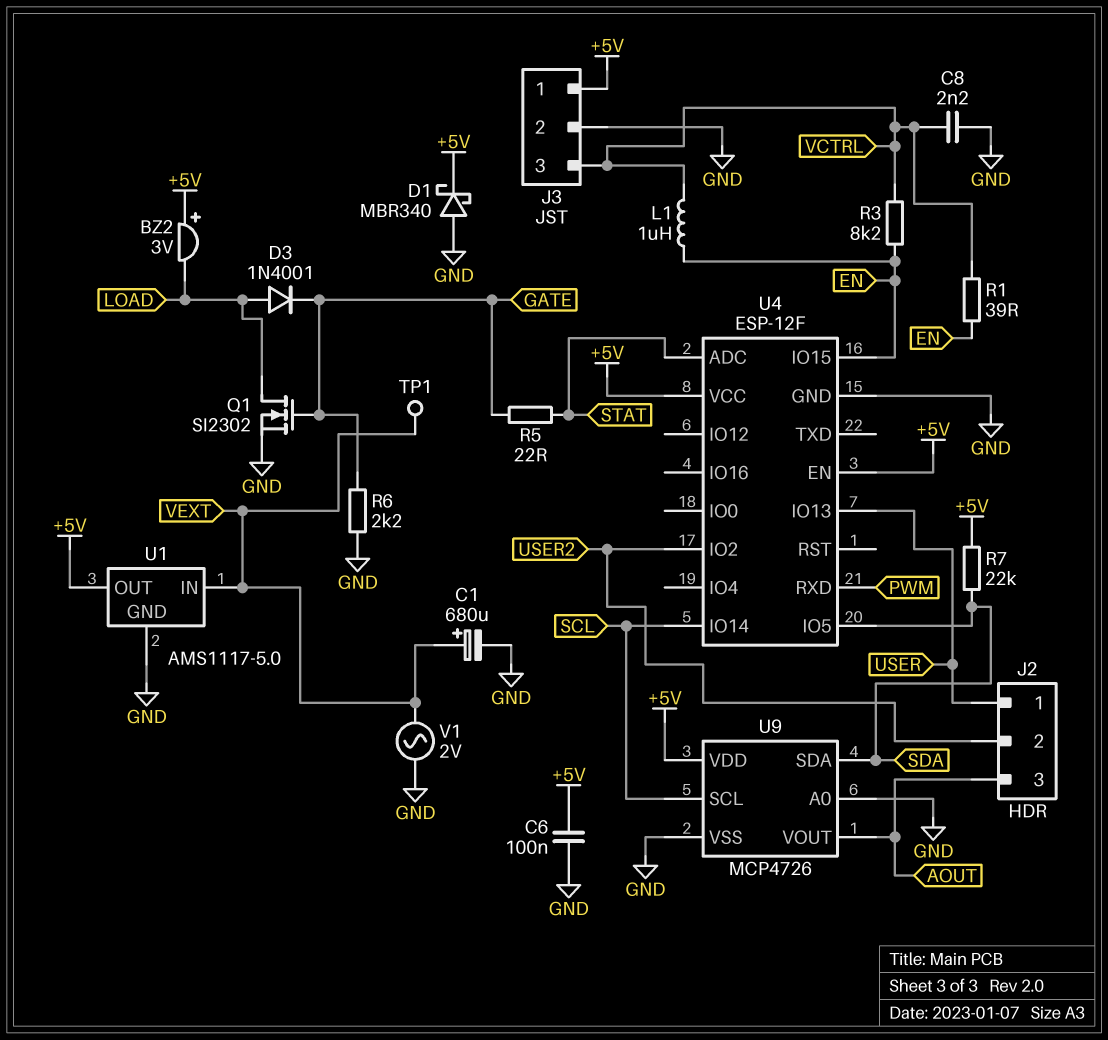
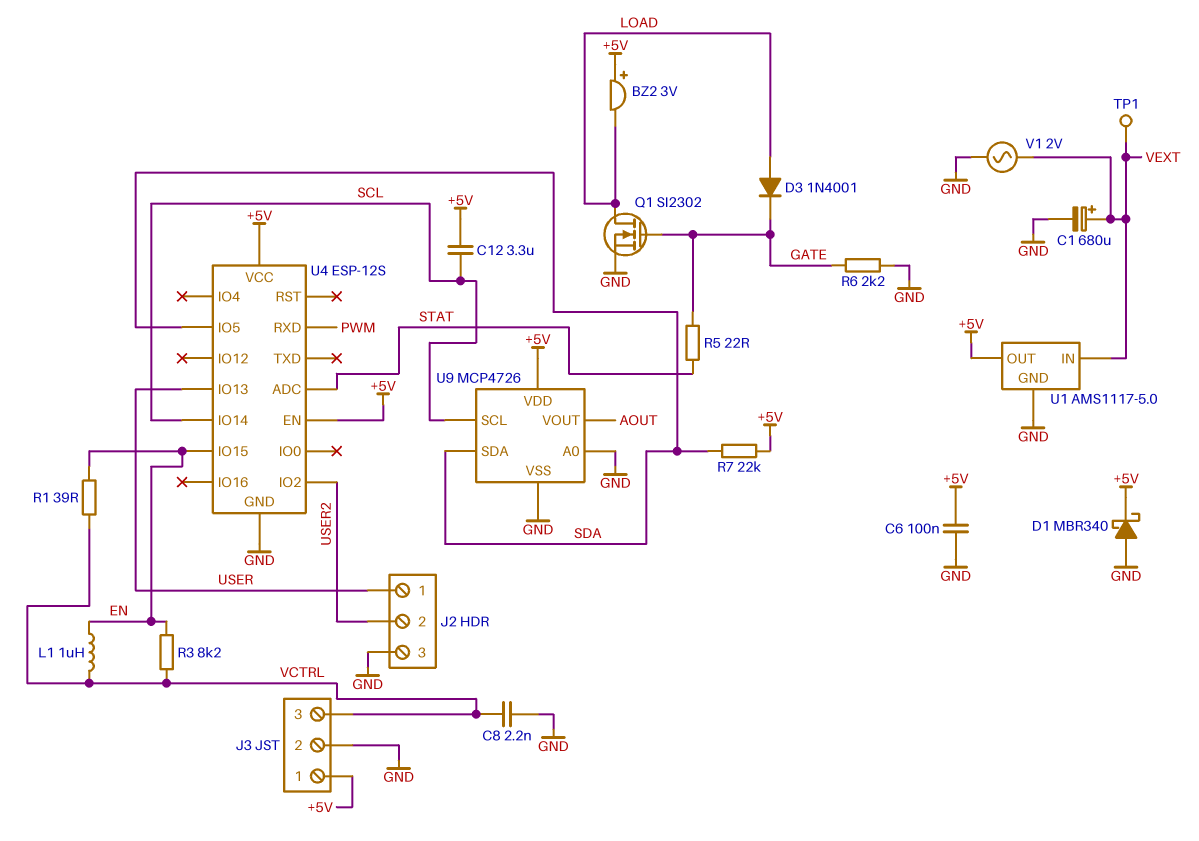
C12: none -> 3.3uF (+5V, SCL)
J2 pin 3: AOUT -> GND
U4: ESP-12F -> ESP-12S

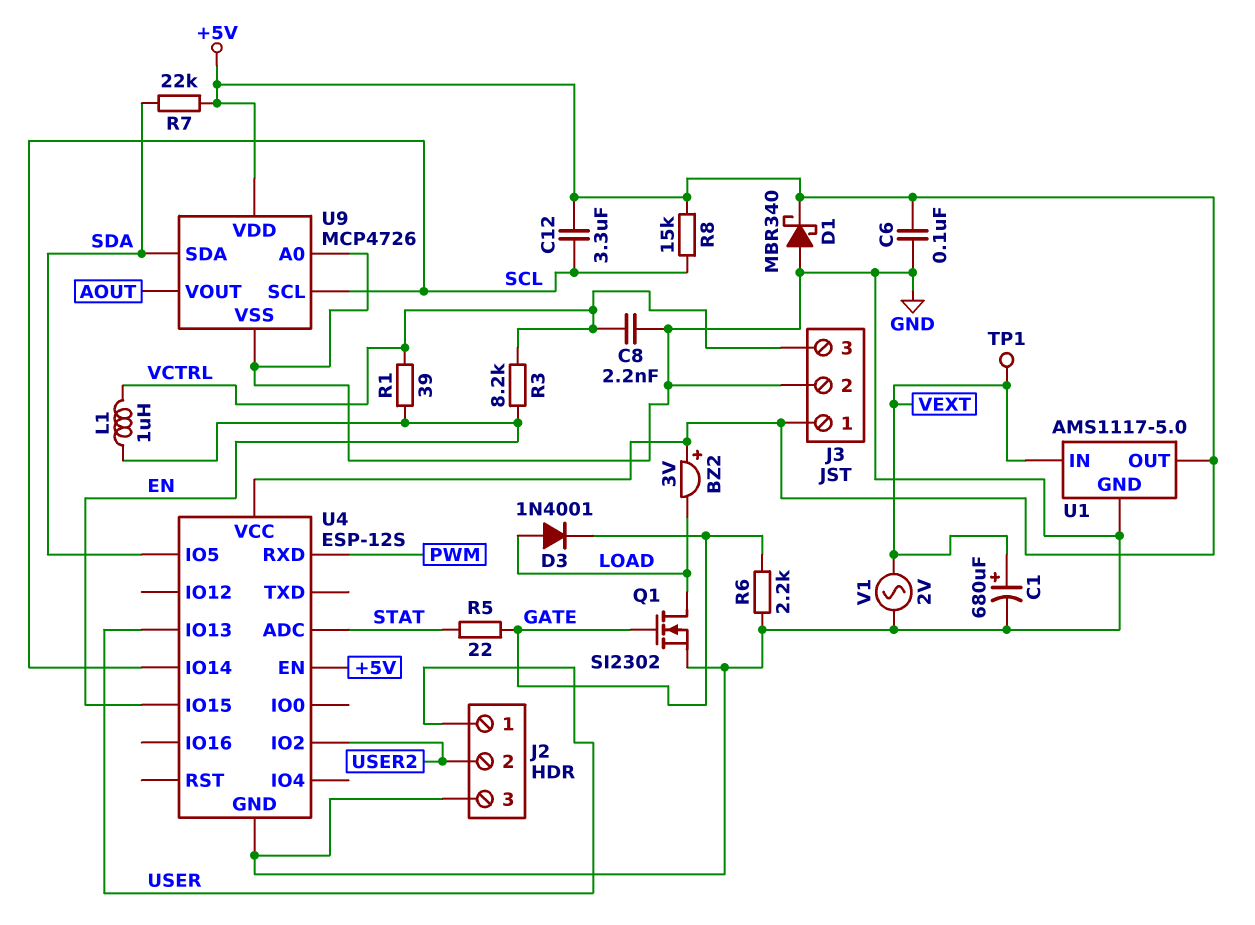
R8: none -> 15k (+5V, SCL)

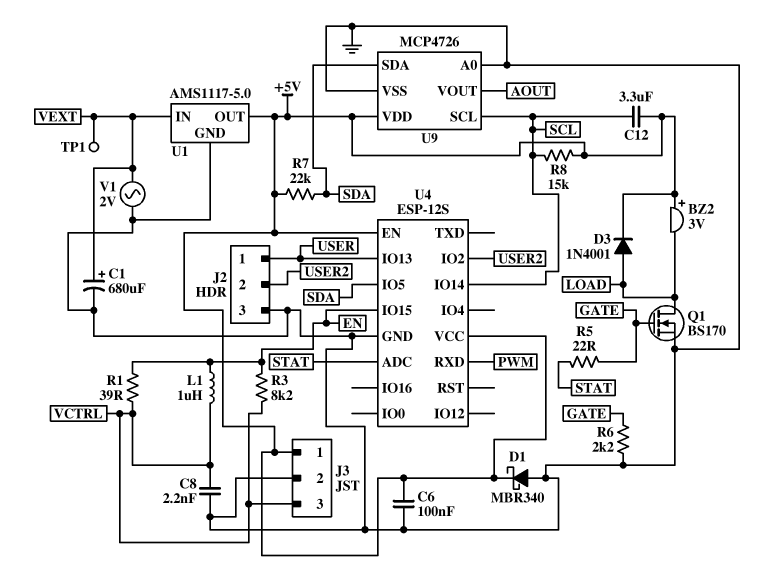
D3: diode 1N4001 (A LOAD, K GATE) -> diode 1N4001 (A LOAD, K +5V)
Q1: NMOS SI2302 (G GATE, D LOAD, S GND) -> NMOS BS170 (G GATE, D LOAD, S GND)

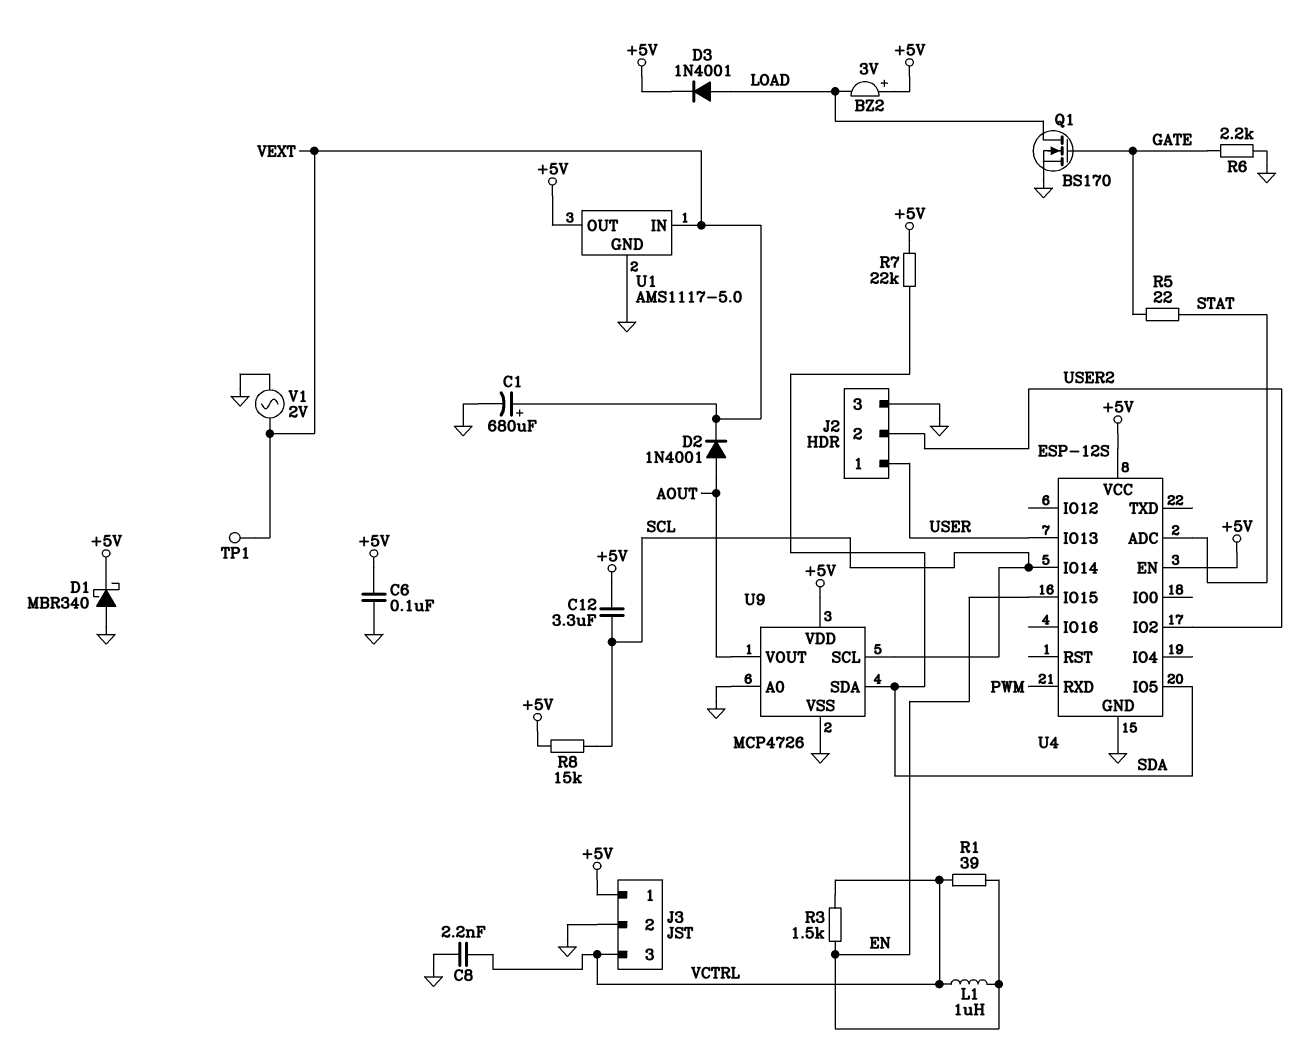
D2: none -> diode 1N4001 (A AOUT, K VEXT)
R3: 8.2k (EN, VCTRL) -> 1.5k (EN, VCTRL)

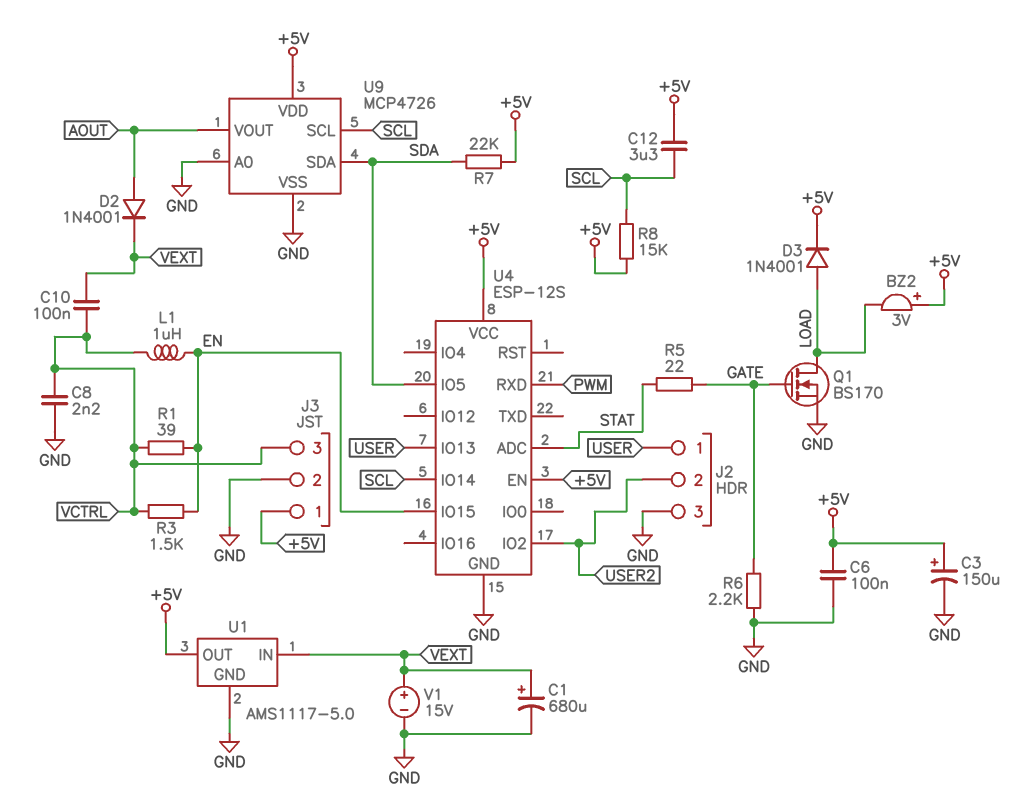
C3: none -> 150uF (plus +5V, minus GND)
C10: none -> 100nF (VCTRL, VEXT)
D1: schottky MBR340 (A GND, K +5V) -> none
TP1: test point (VEXT) -> none
V1: AC 2V (GND, VEXT) -> 15V (plus VEXT, minus GND)

